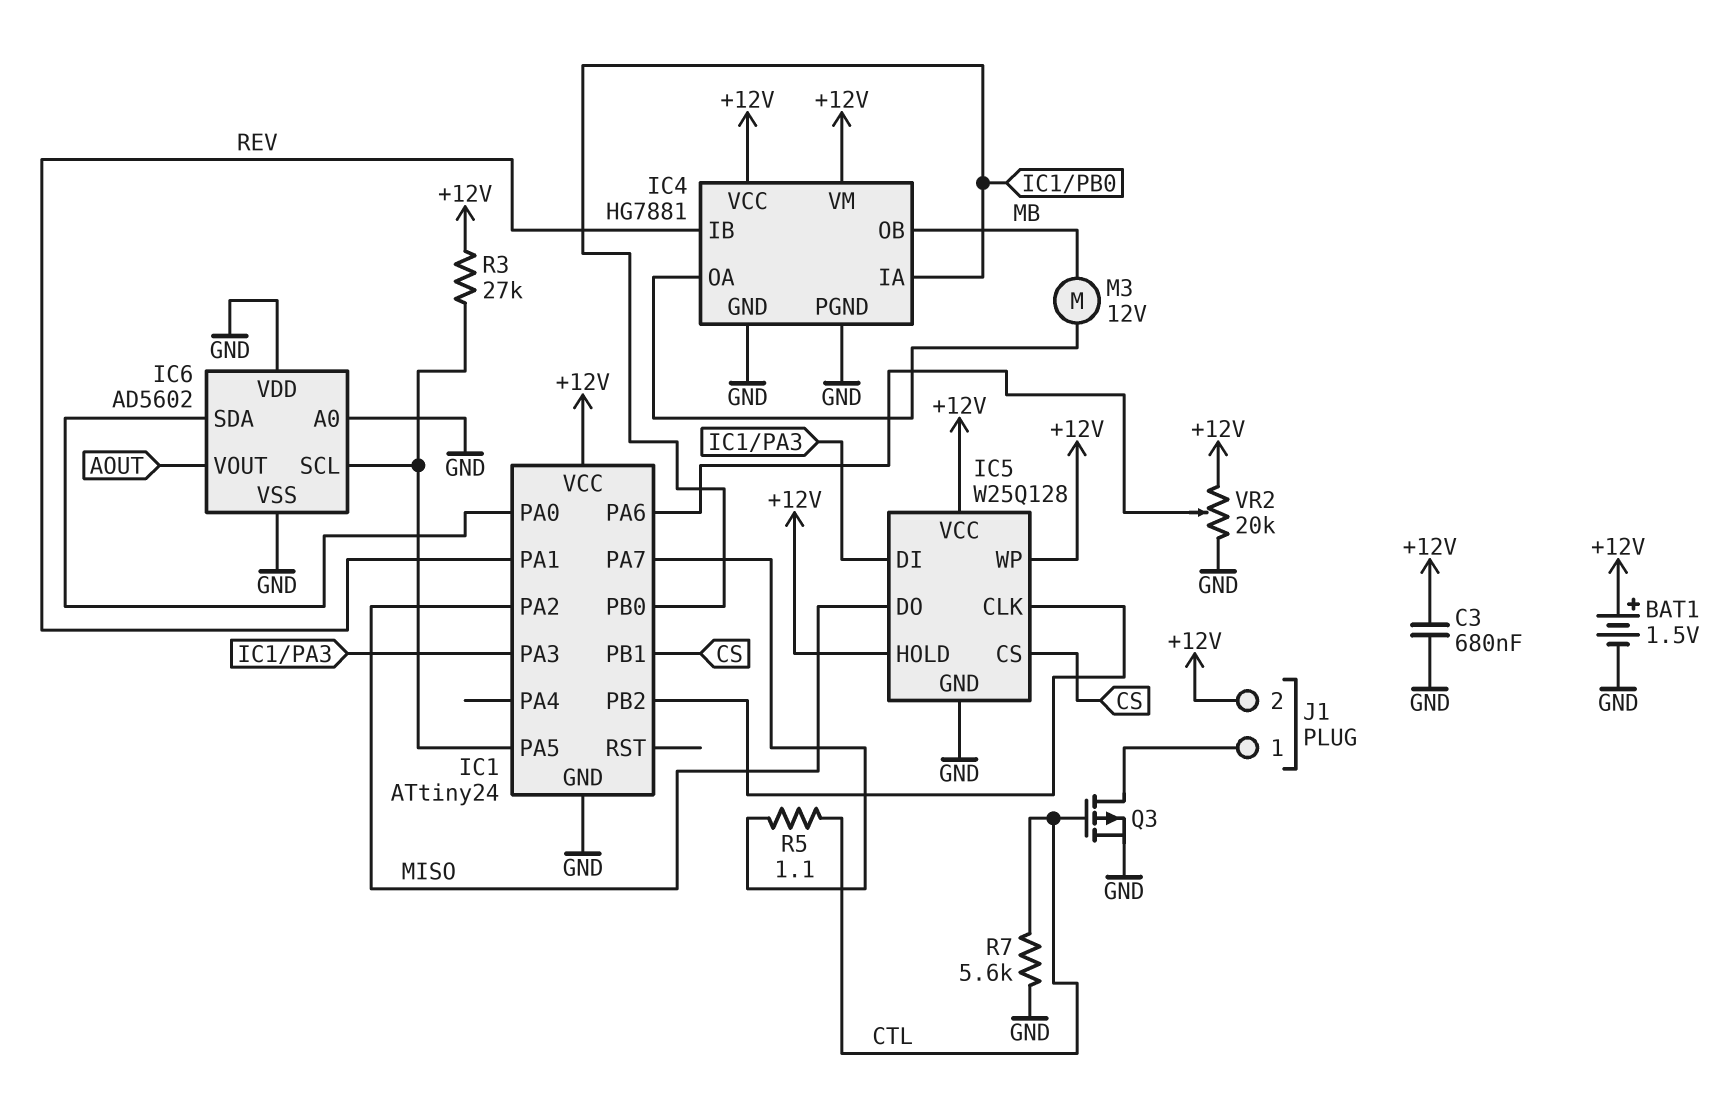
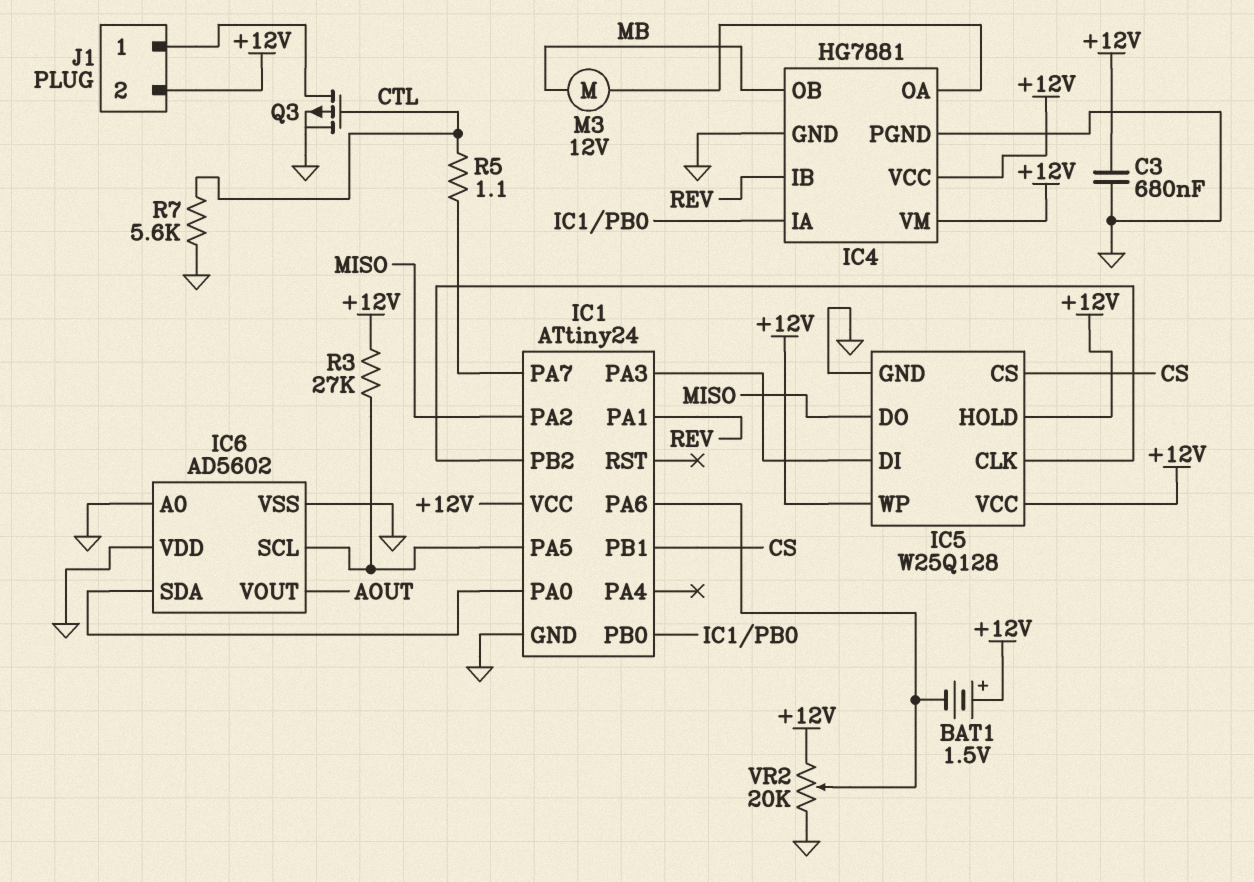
BAT1: 1.5V (plus +12V, minus GND) -> 1.5V (plus +12V, minus IC1/PA6)

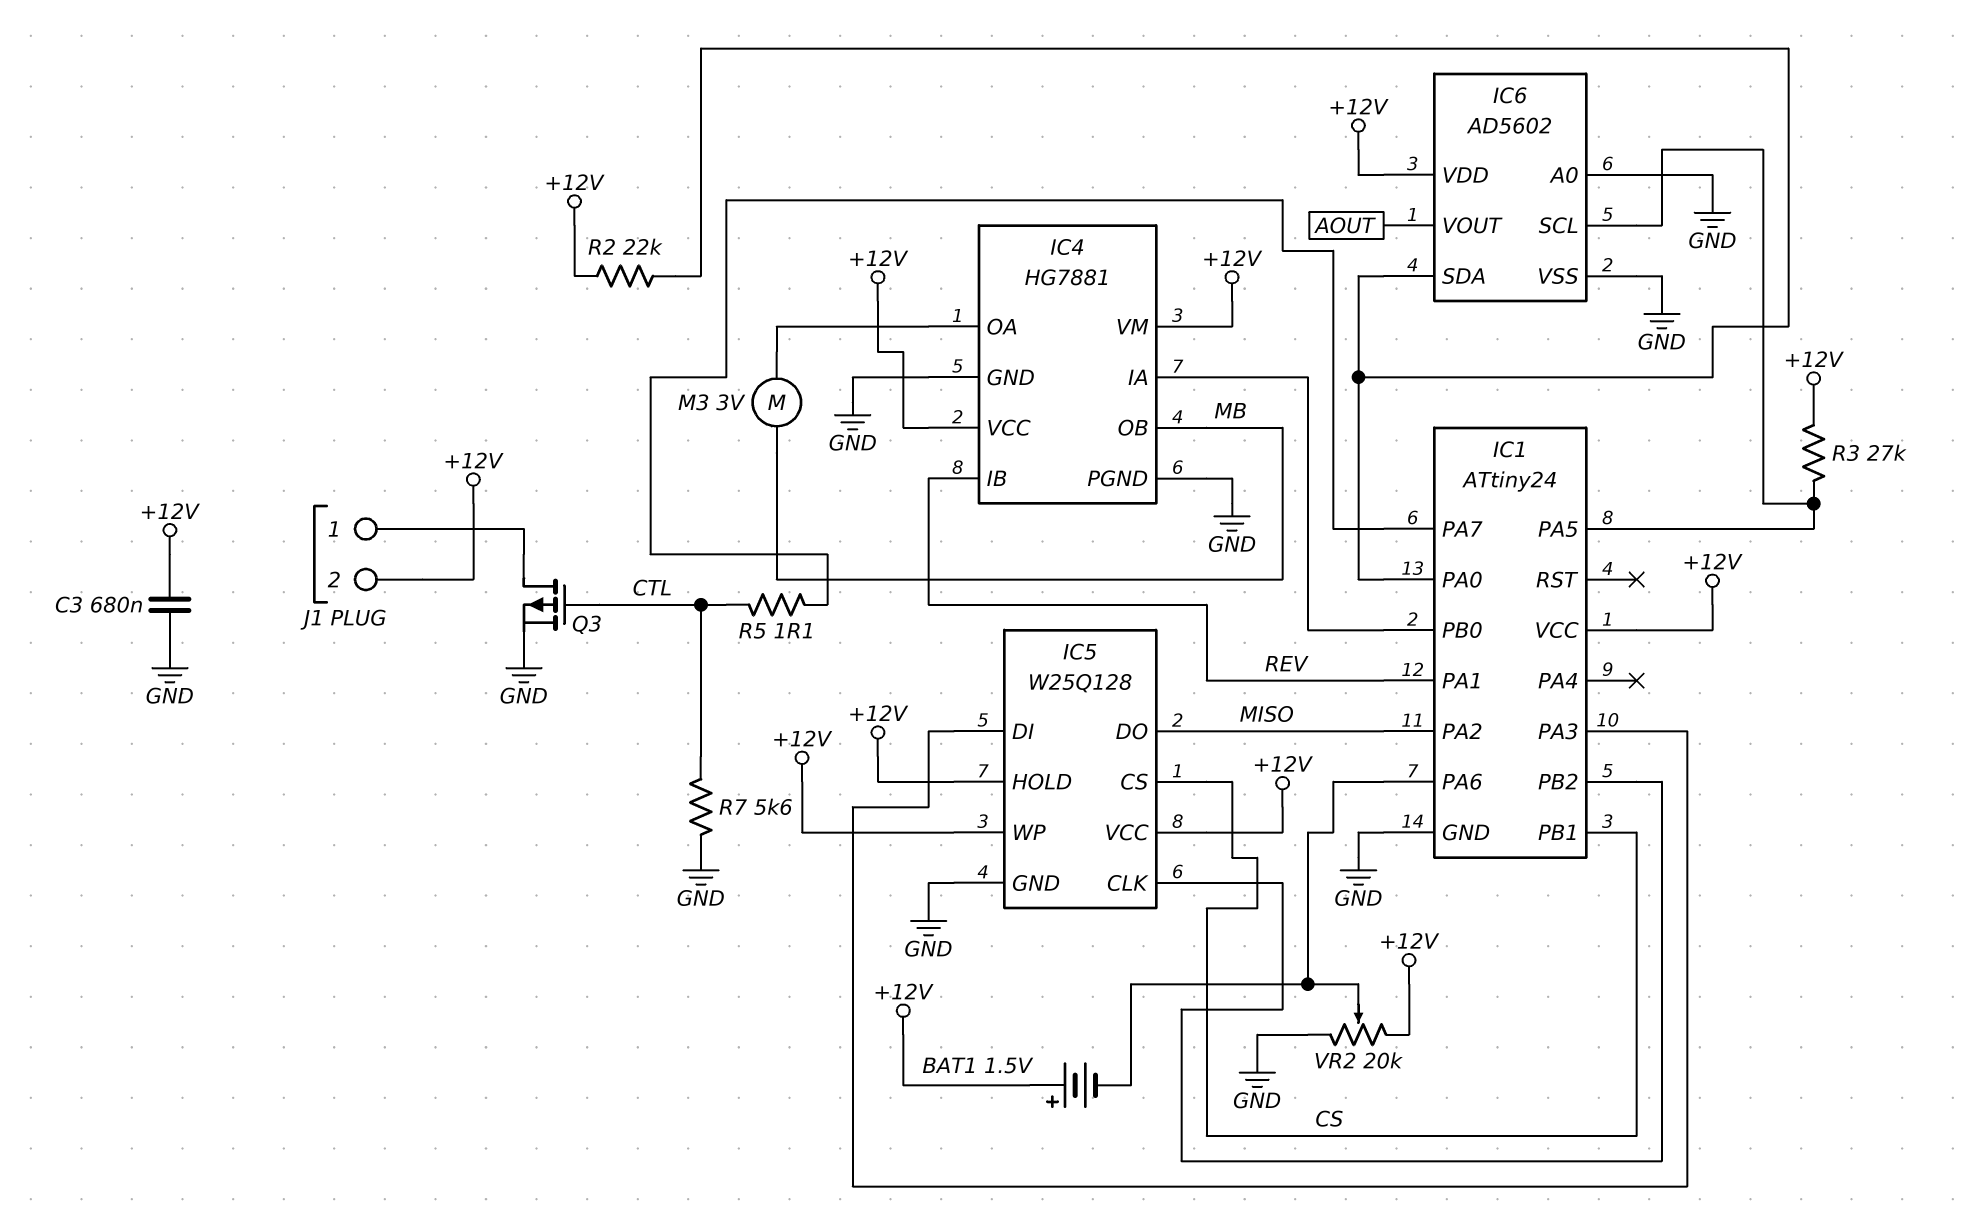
IC6 pin VDD: GND -> +12V
M3: motor 12V (IC4/OA, MB) -> motor 3V (IC4/OA, MB)
R2: none -> 22k (+12V, IC1/PA0)

